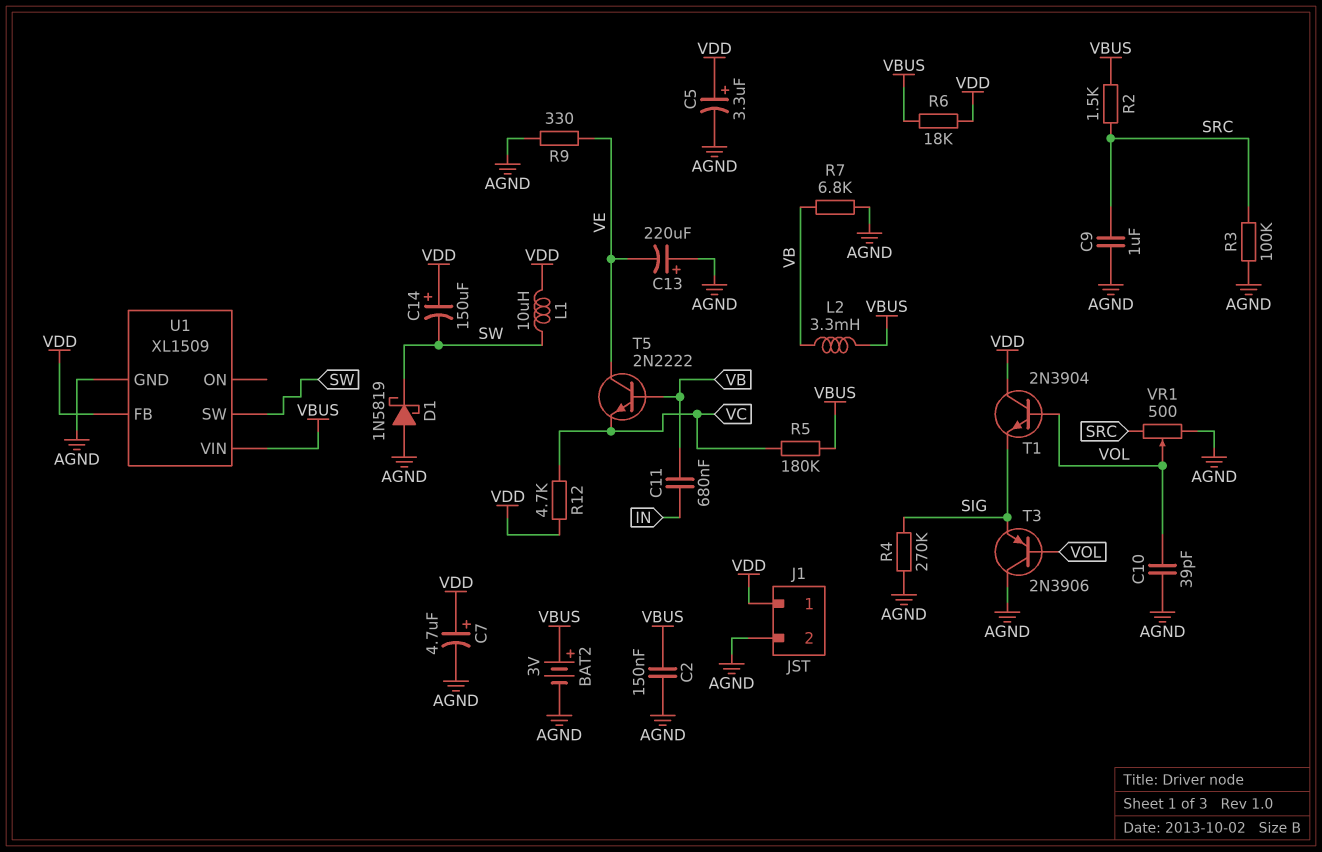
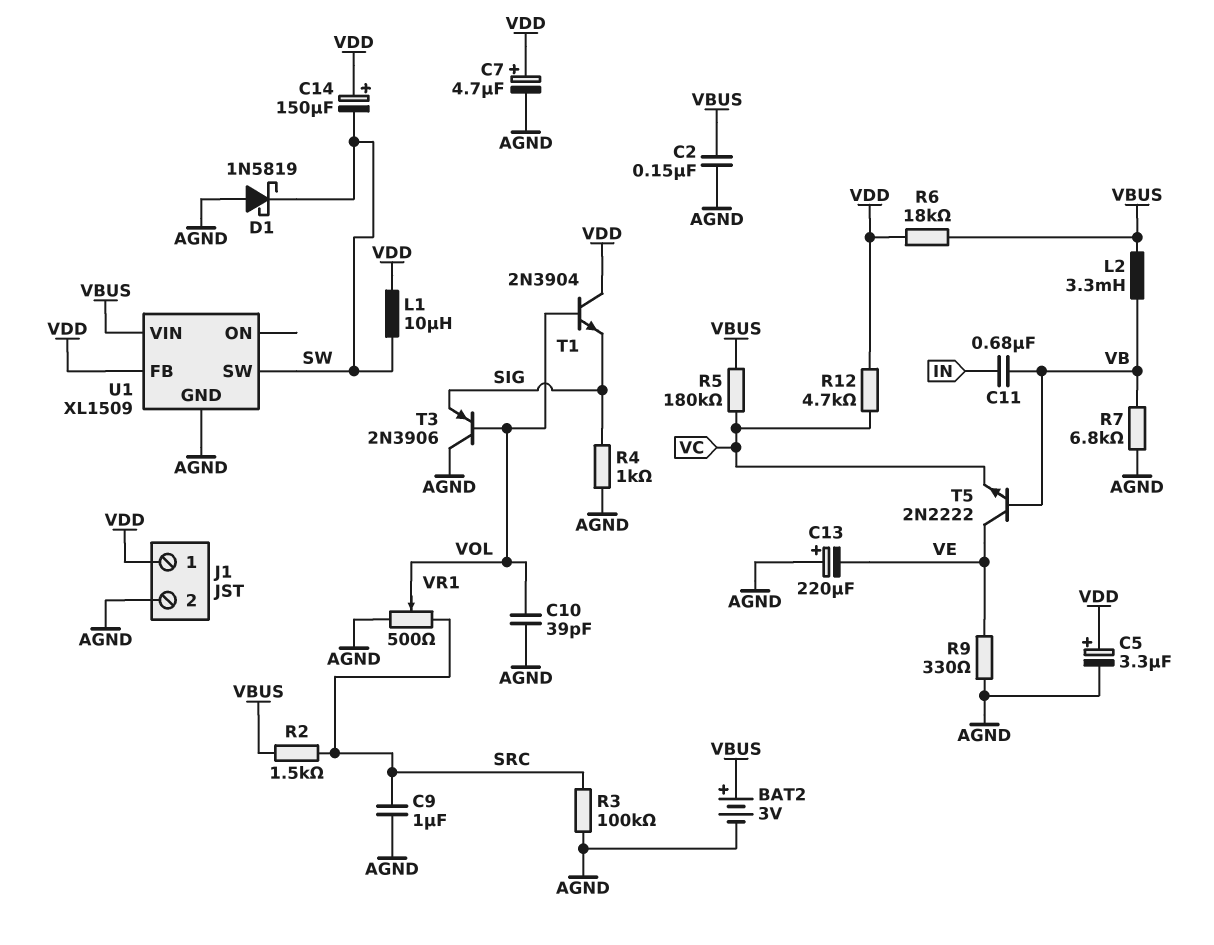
R4: 270k (AGND, SIG) -> 1k (AGND, SIG)

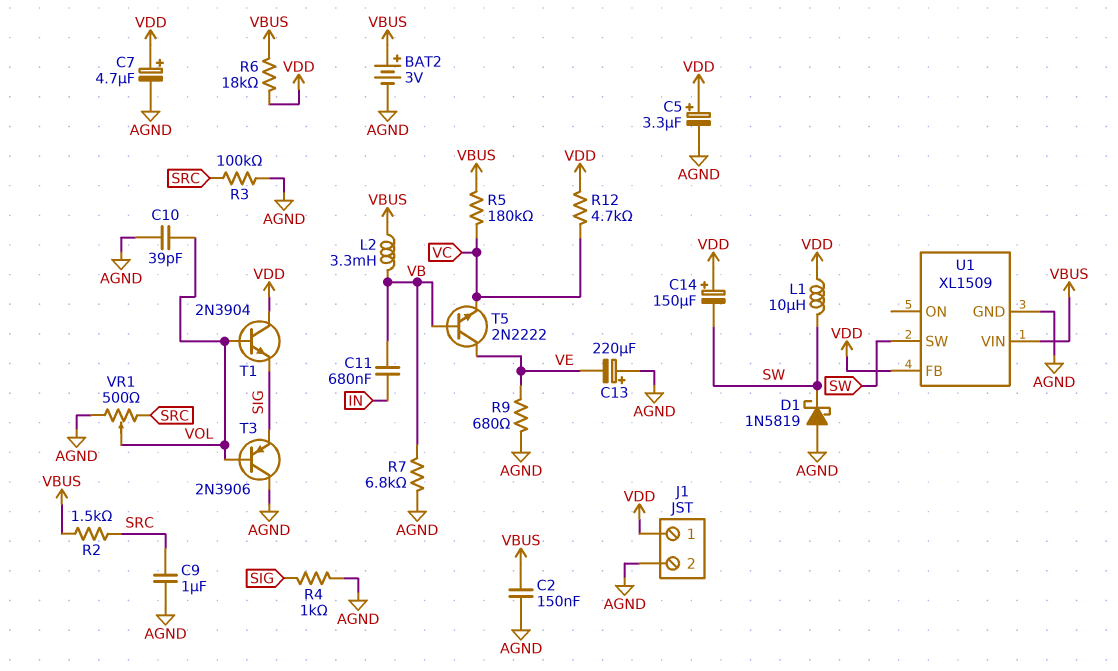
R9: 330 (AGND, VE) -> 680 (AGND, VE)

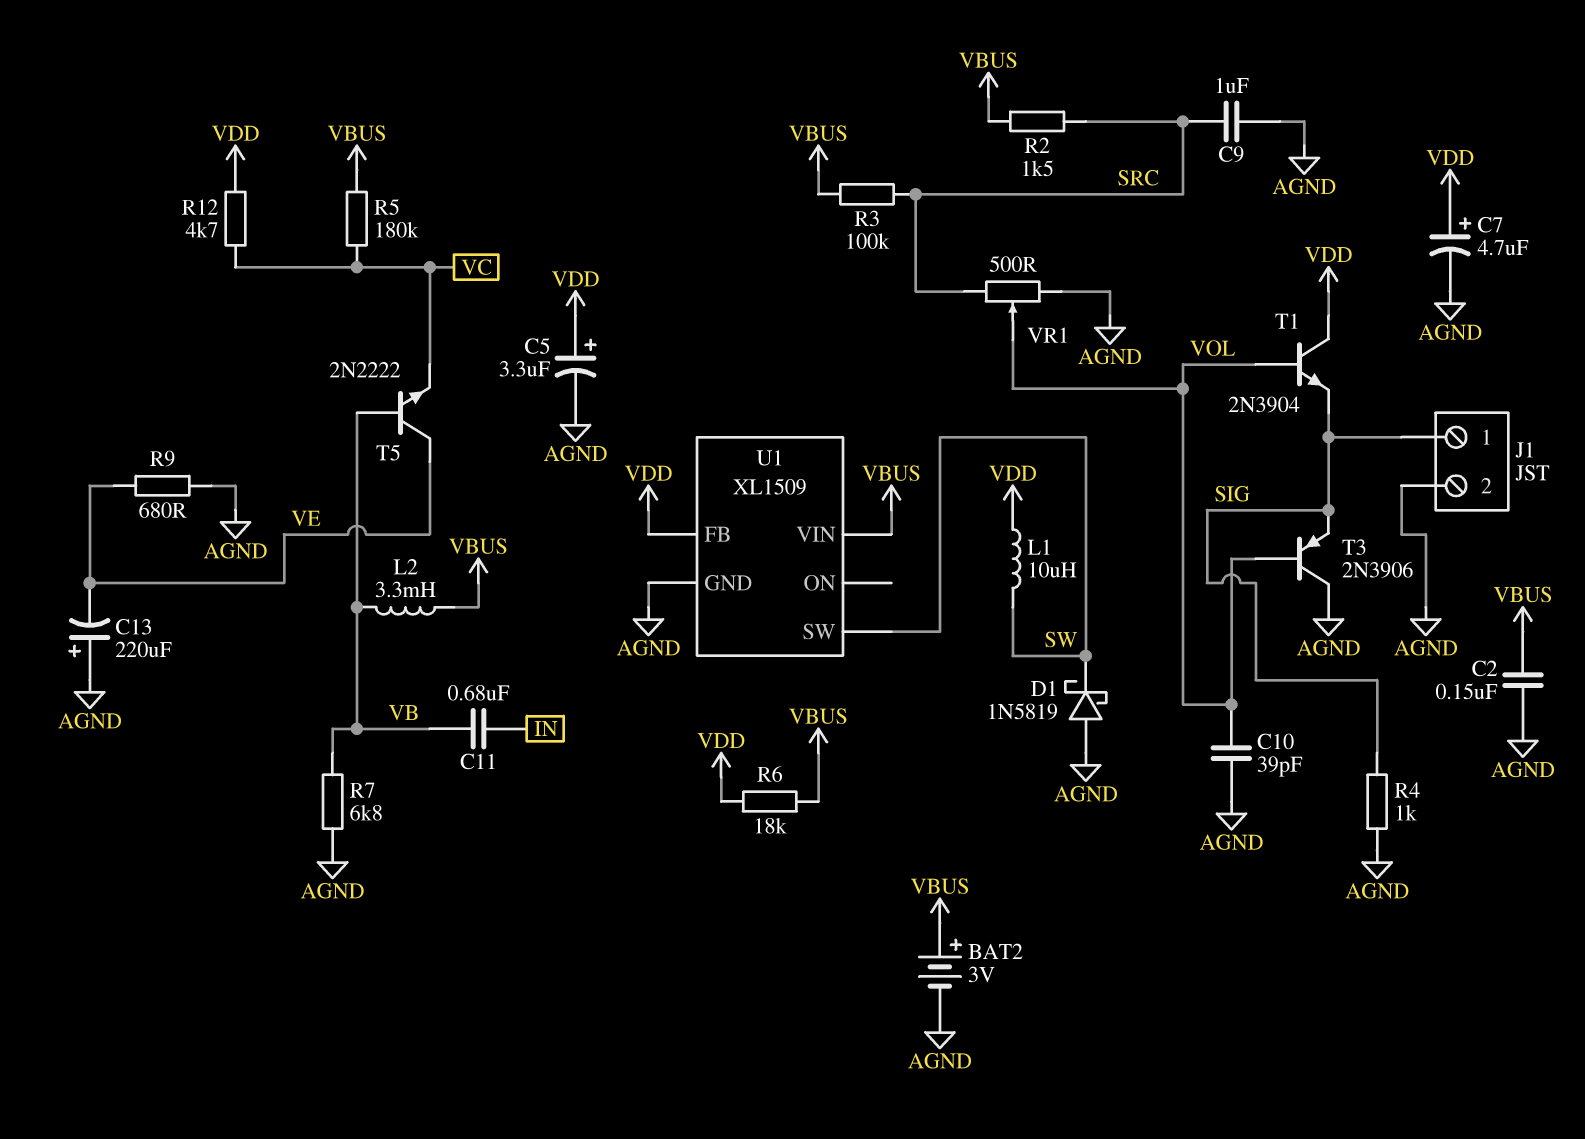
C14: 150uF (plus VDD, minus SW) -> none
J1 pin 1: VDD -> SIG
R3: 100k (AGND, SRC) -> 100k (SRC, VBUS)

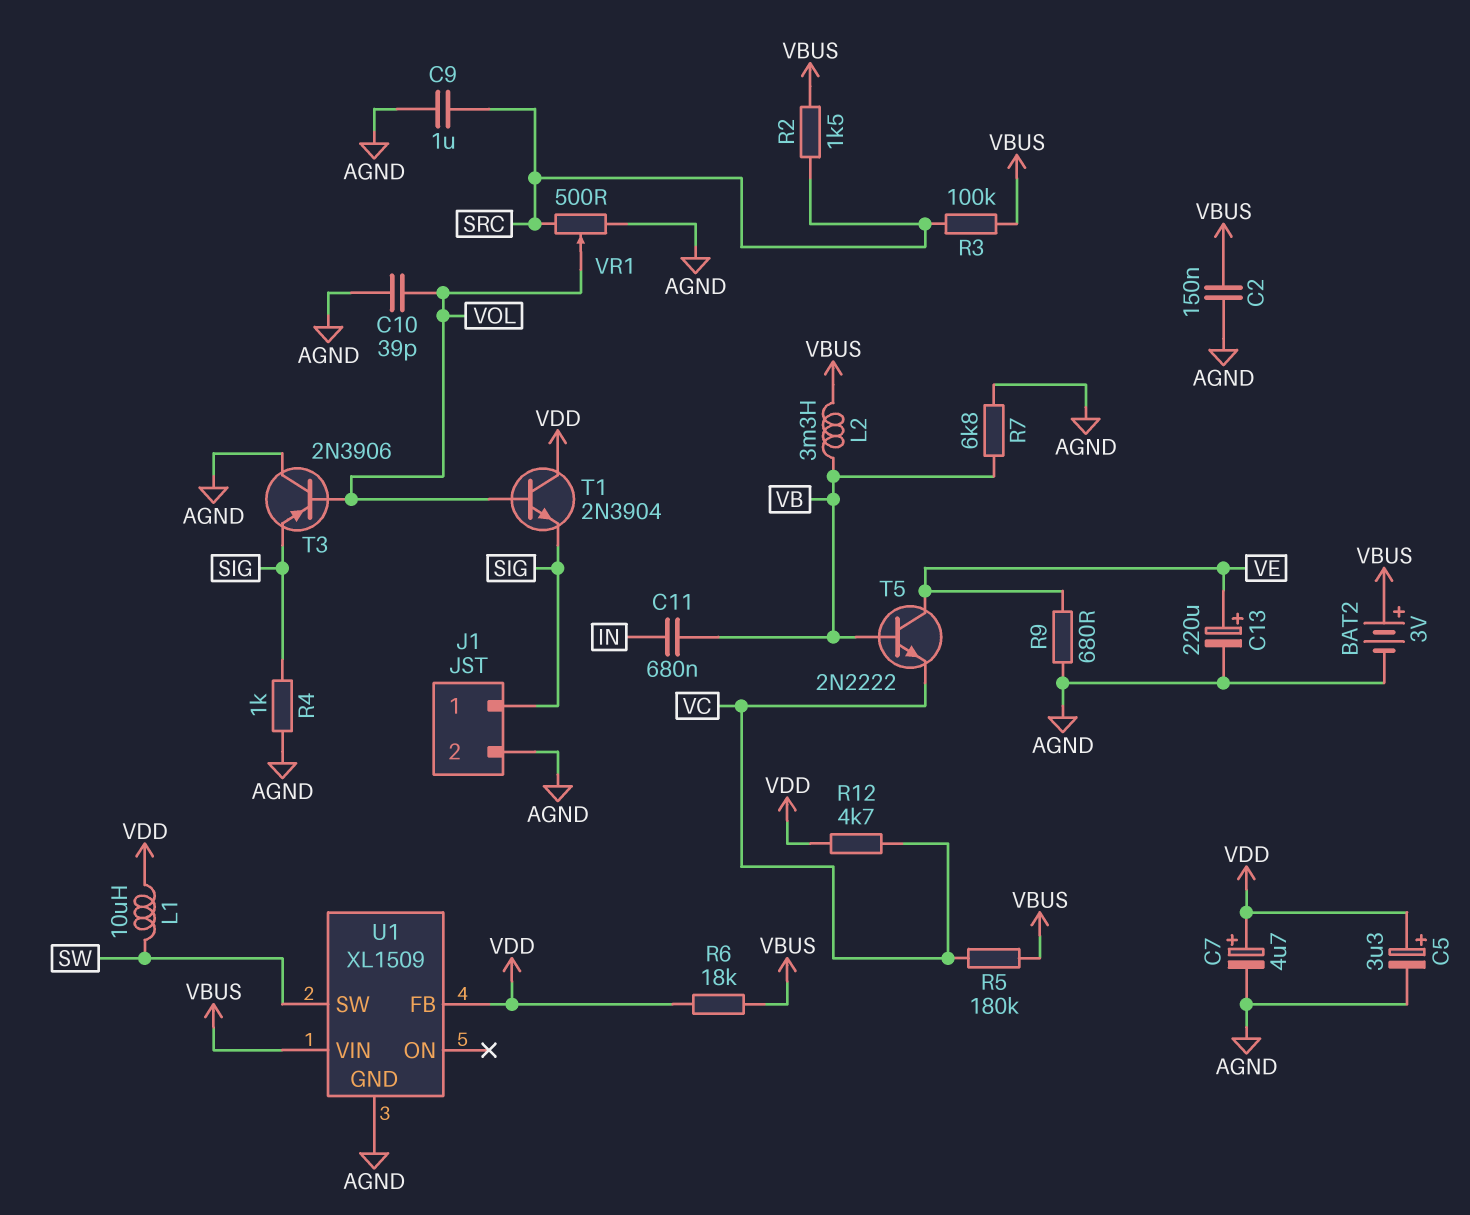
C13: 220uF (plus AGND, minus VE) -> 220uF (plus VE, minus AGND)
D1: schottky 1N5819 (A AGND, K SW) -> none

